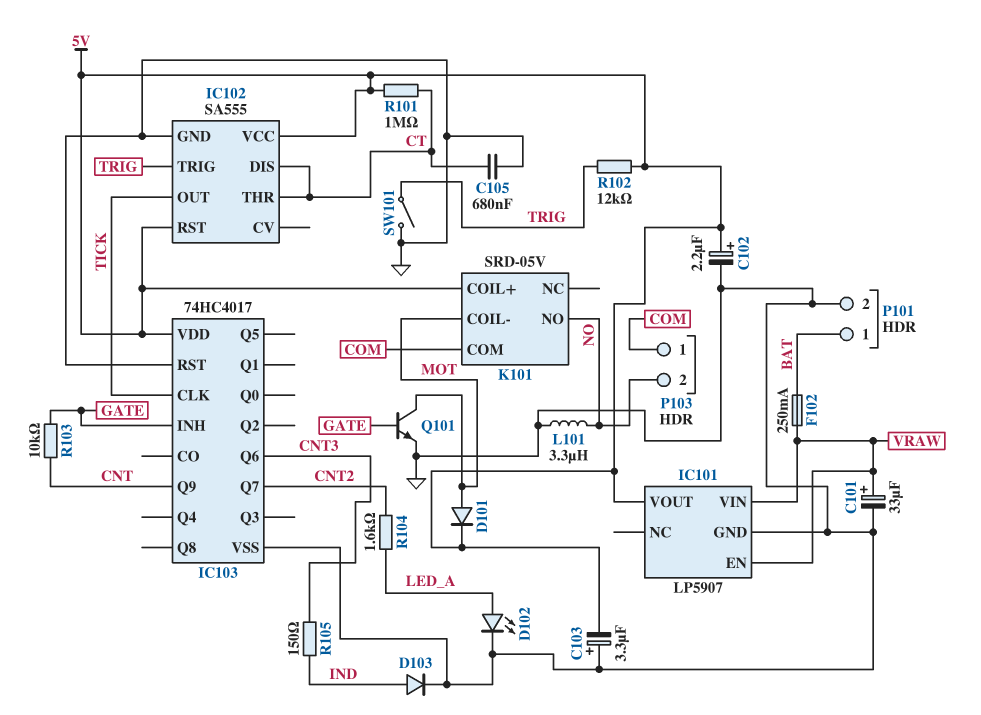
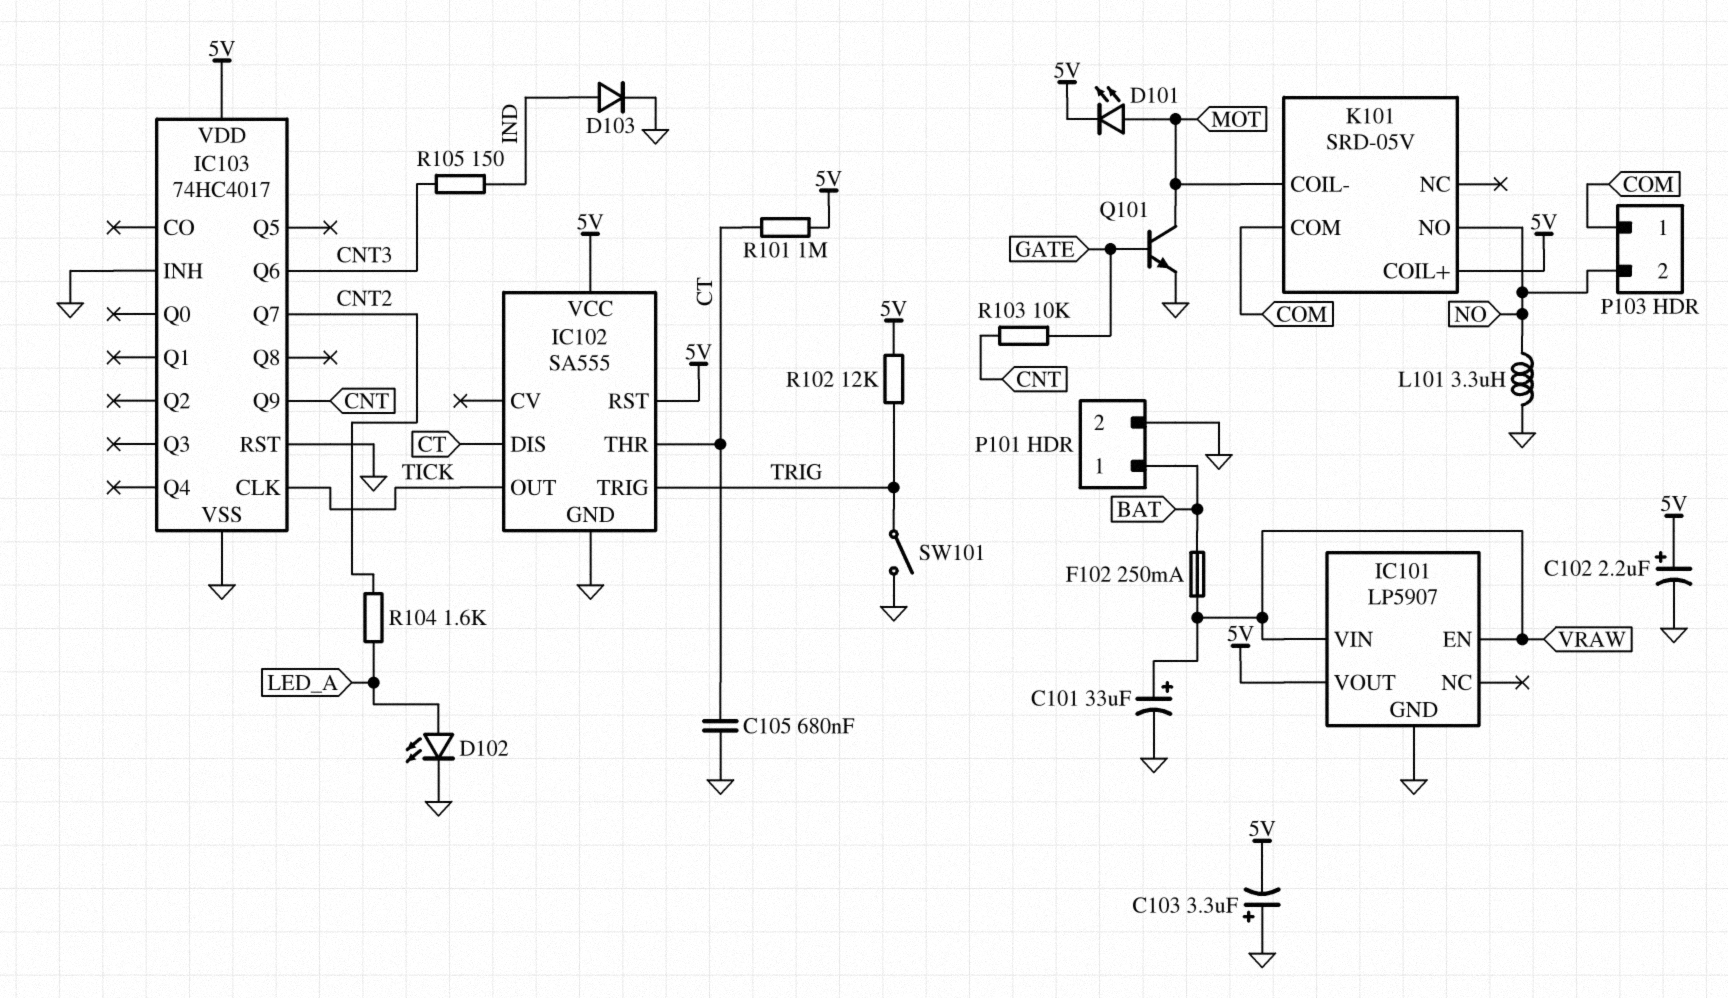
D101: diode (A MOT, K 5V) -> LED (A MOT, K 5V)
IC103 pin INH: GATE -> GND

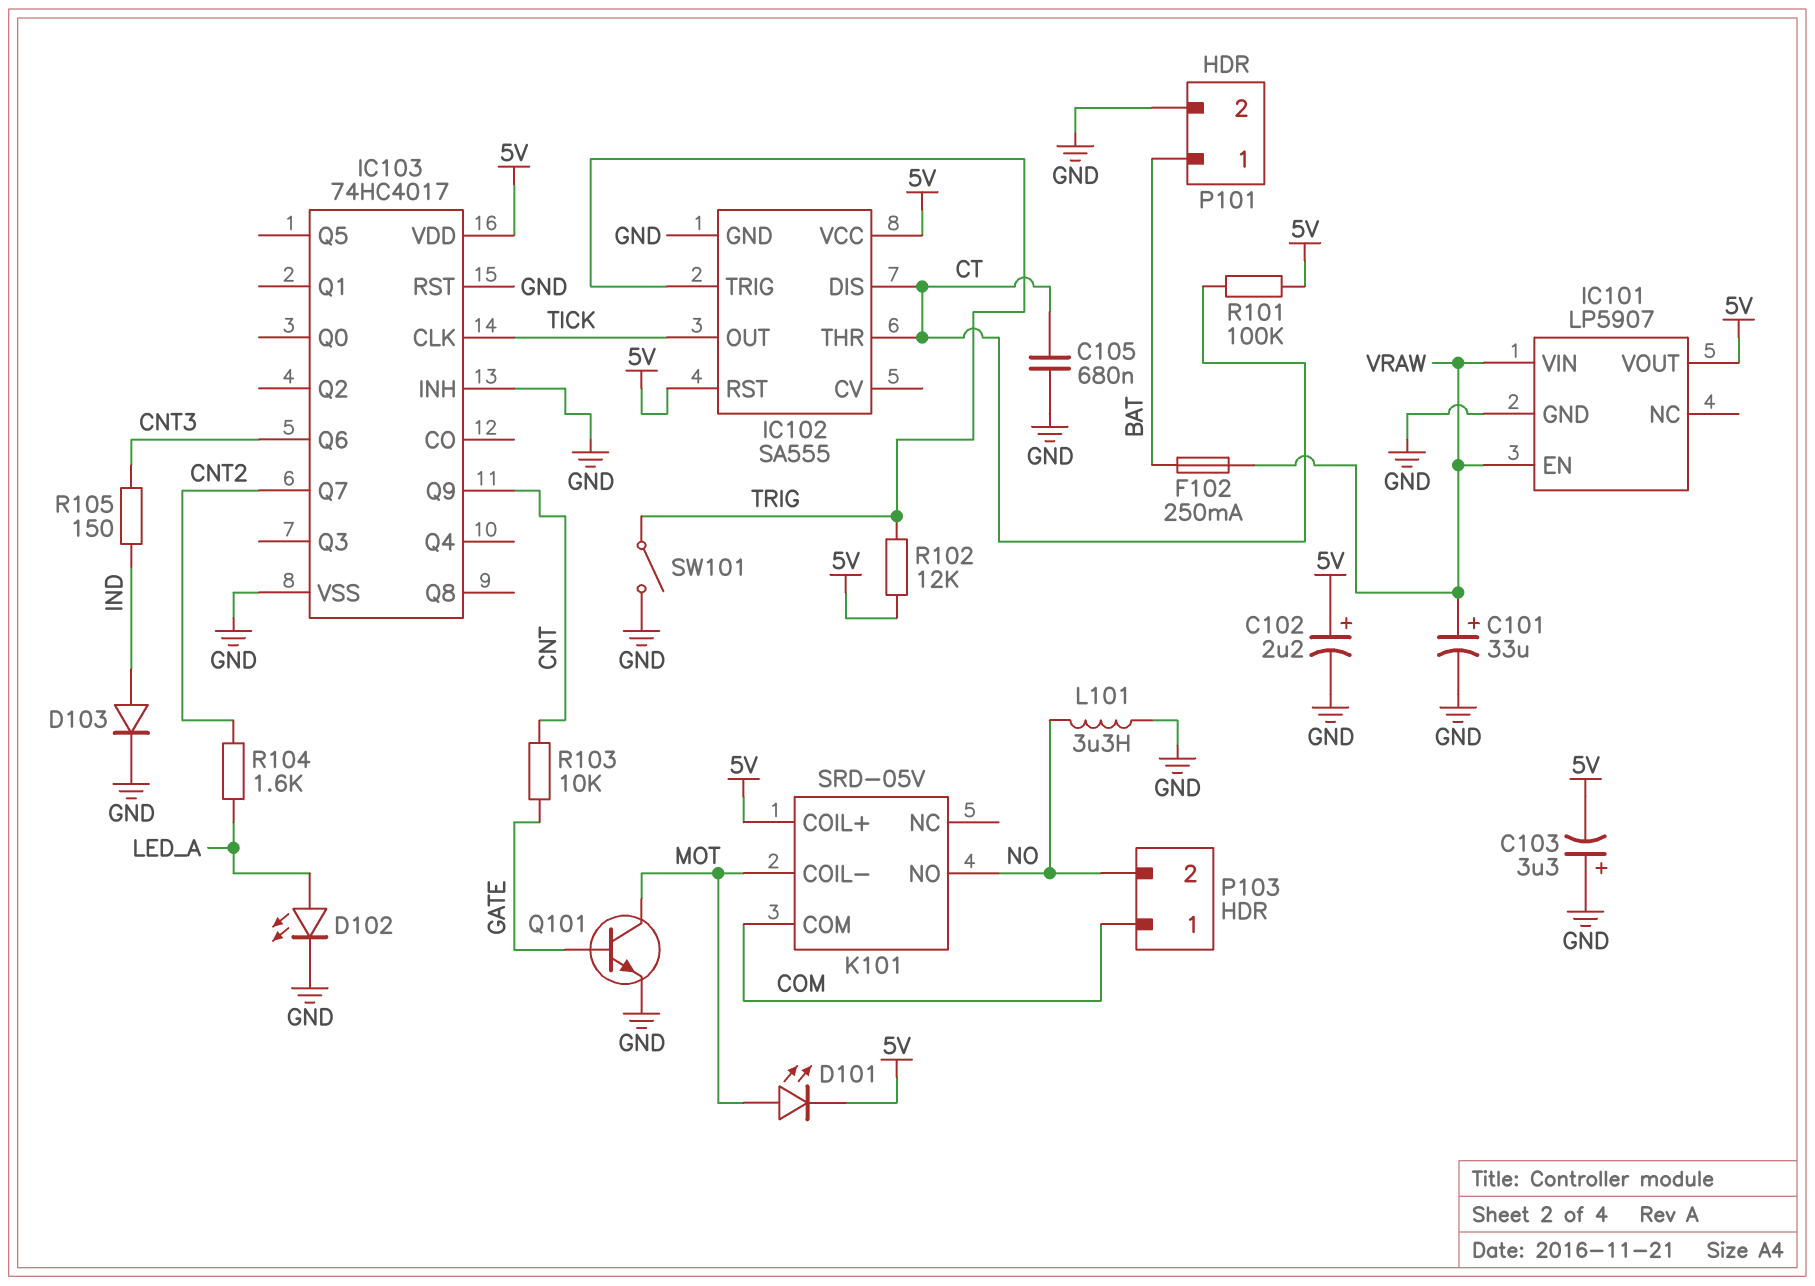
R101: 1M (5V, CT) -> 100k (5V, CT)

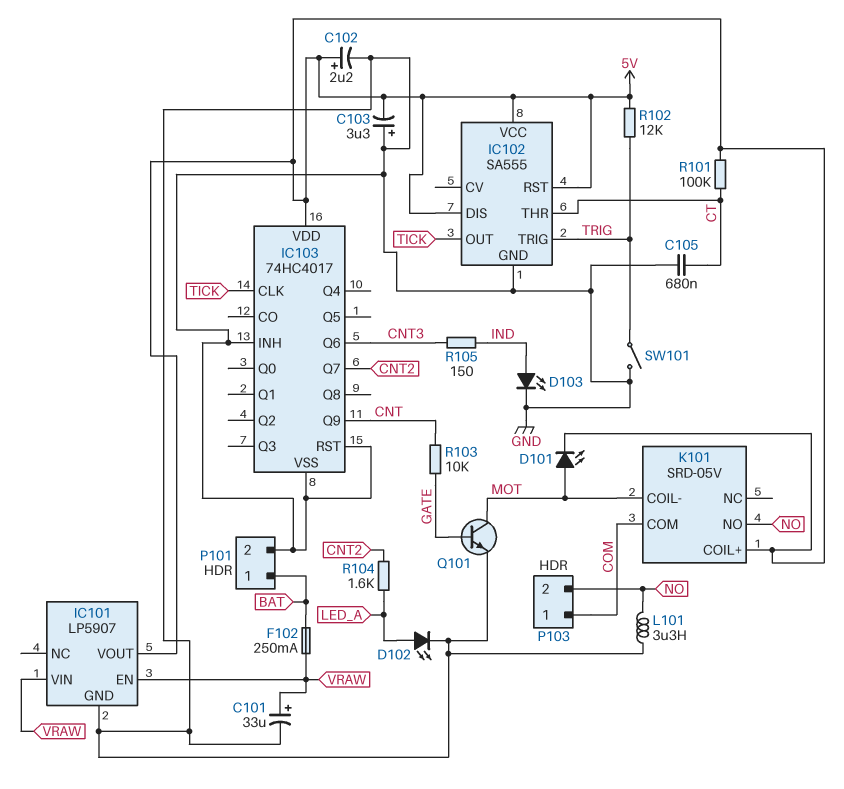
D103: diode (A IND, K GND) -> LED (A IND, K GND)
IC102 pin DIS: CT -> 5V

